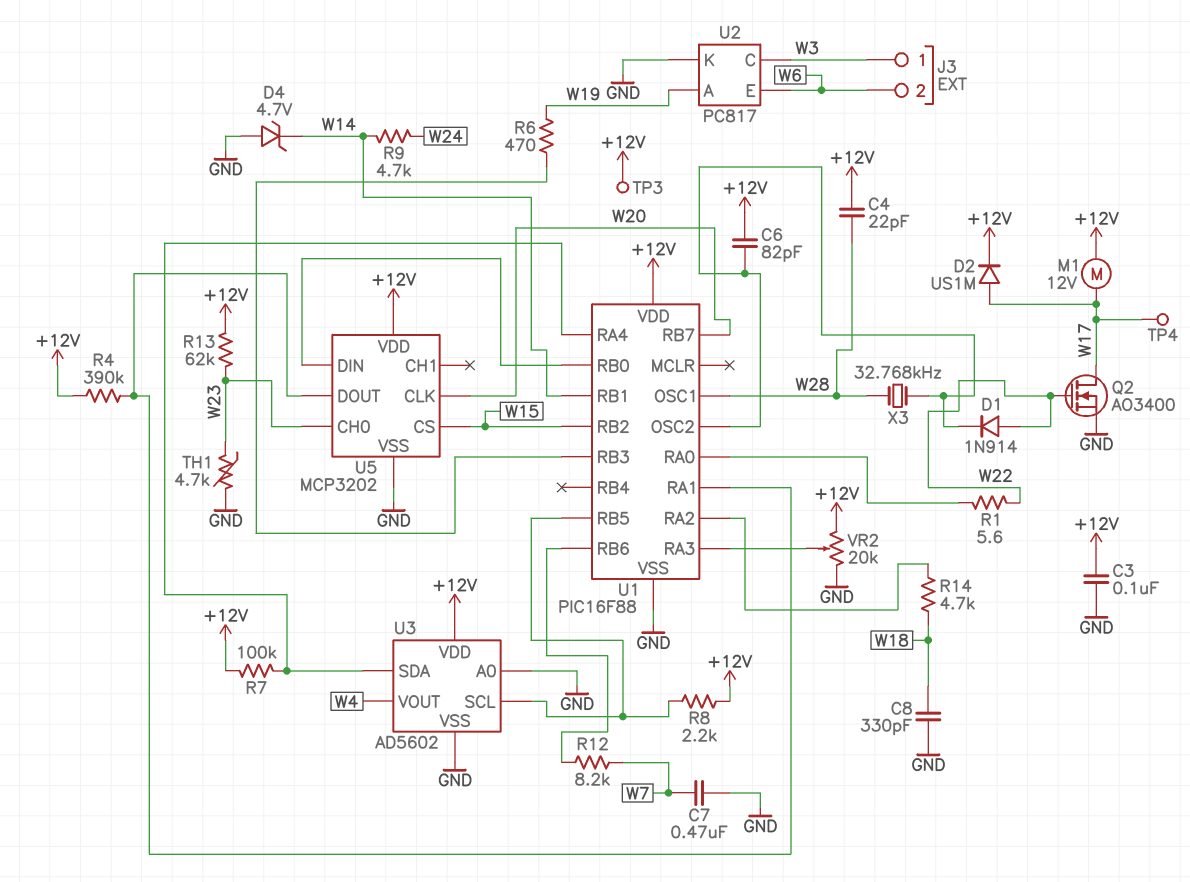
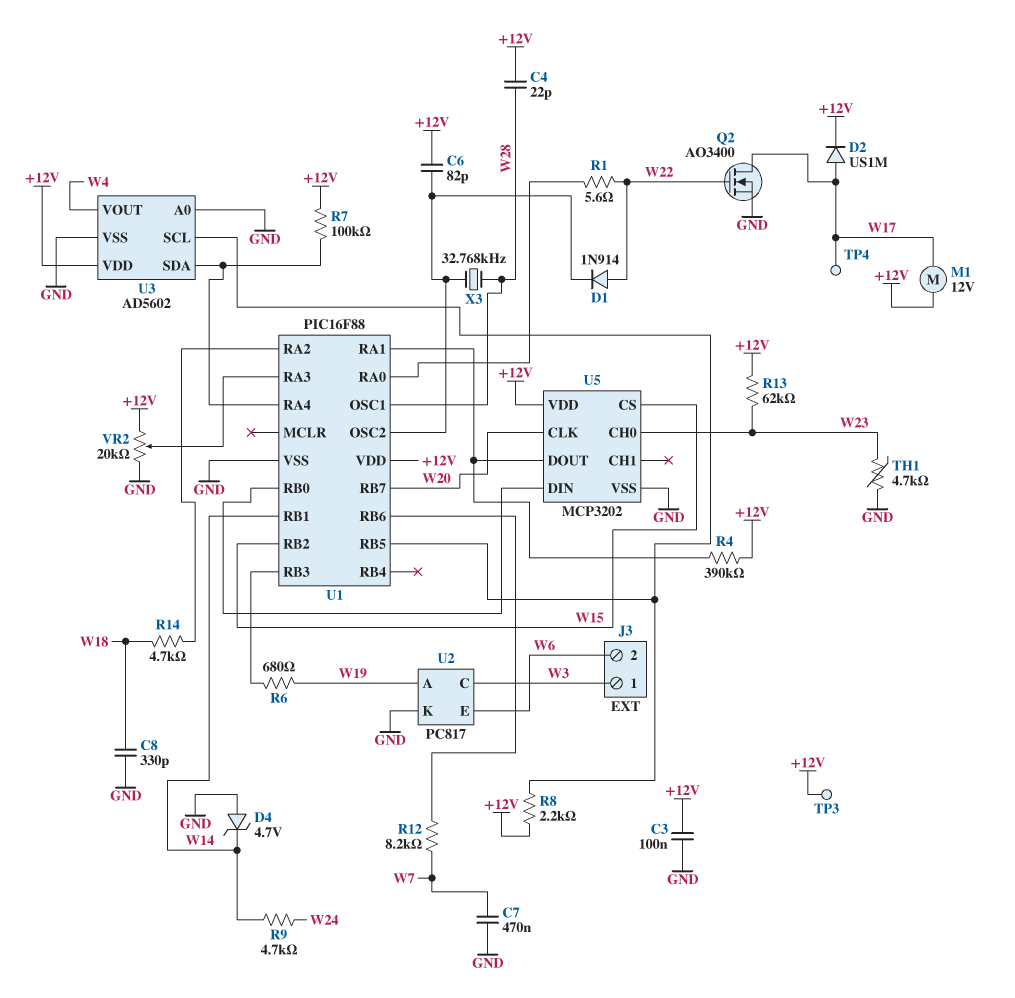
R6: 470 (U1/RB3, W19) -> 680 (U1/RB3, W19)

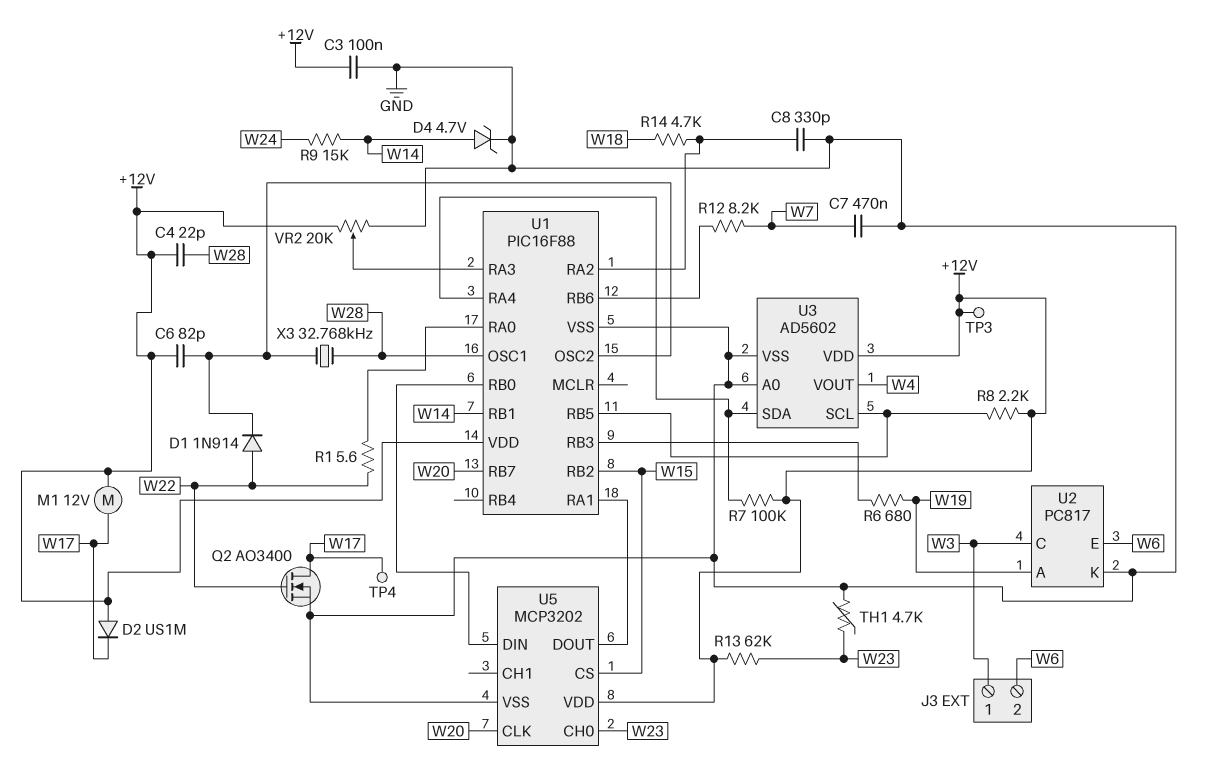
C8: 330pF (GND, W18) -> 330pF (GND, U1/RA2)
D2: diode US1M (A W17, K +12V) -> diode US1M (A +12V, K W17)
D4: zener 4.7V (A GND, K W14) -> zener 4.7V (A W14, K GND)
R4: 390k (+12V, U1/RA1) -> none
R9: 4.7k (W14, W24) -> 15k (W14, W24)

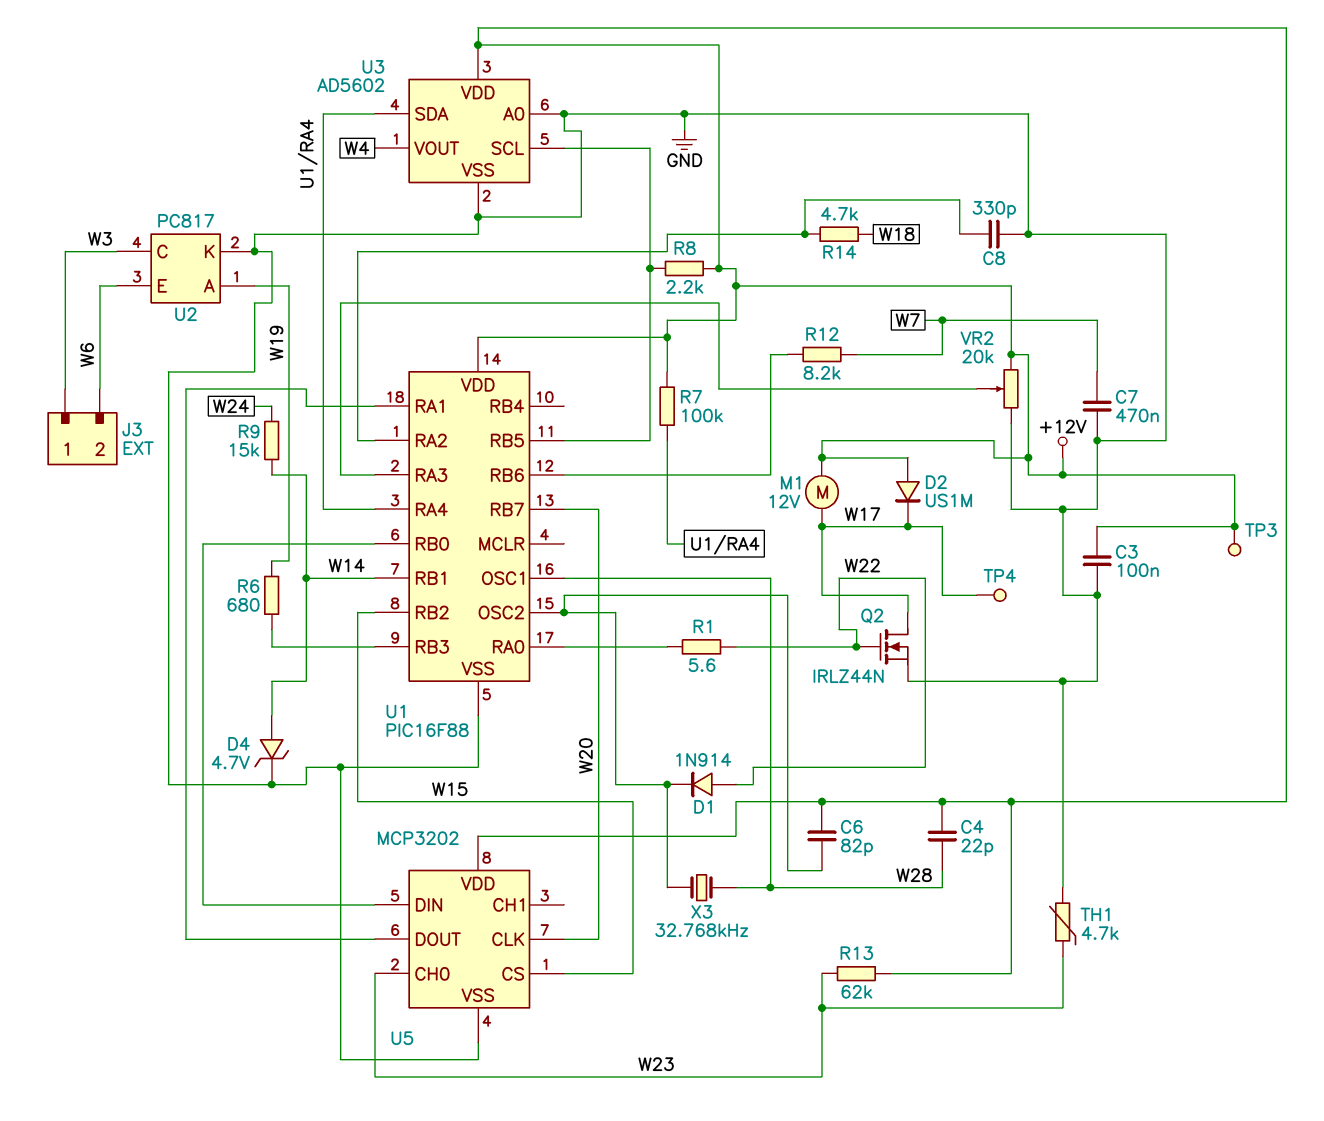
Q2: NMOS AO3400 (G W22, D W17, S GND) -> NMOS IRLZ44N (G W22, D W17, S GND)

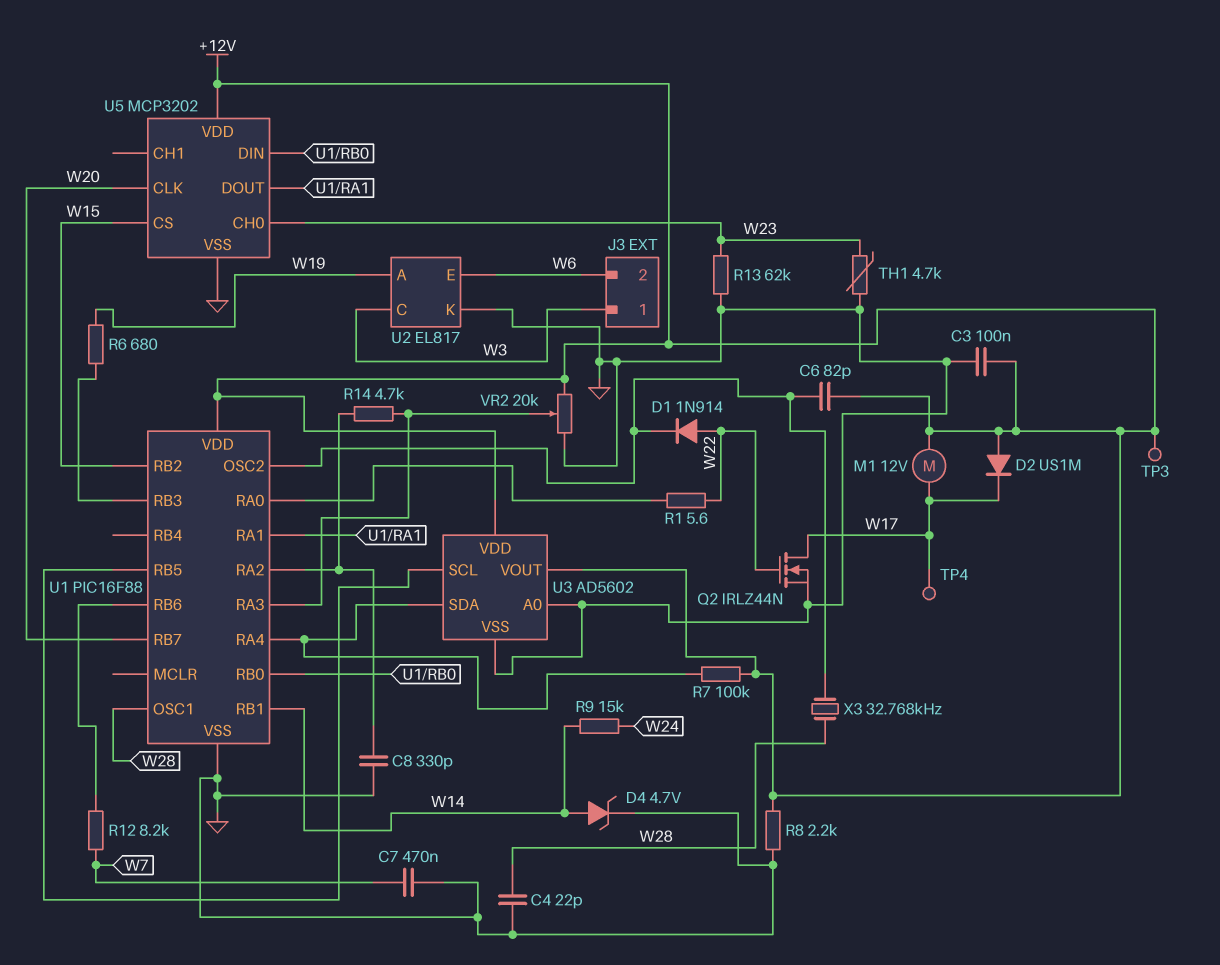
C4: 22pF (+12V, W28) -> 22pF (GND, W28)
R8: 2.2k (+12V, U1/RB5) -> 2.2k (+12V, GND)
R13: 62k (+12V, W23) -> 62k (GND, W23)
R14: 4.7k (U1/RA2, W18) -> 4.7k (U1/RA2, U1/RA3)
U2: PC817 -> EL817
U3 pin VOUT: W4 -> +12V

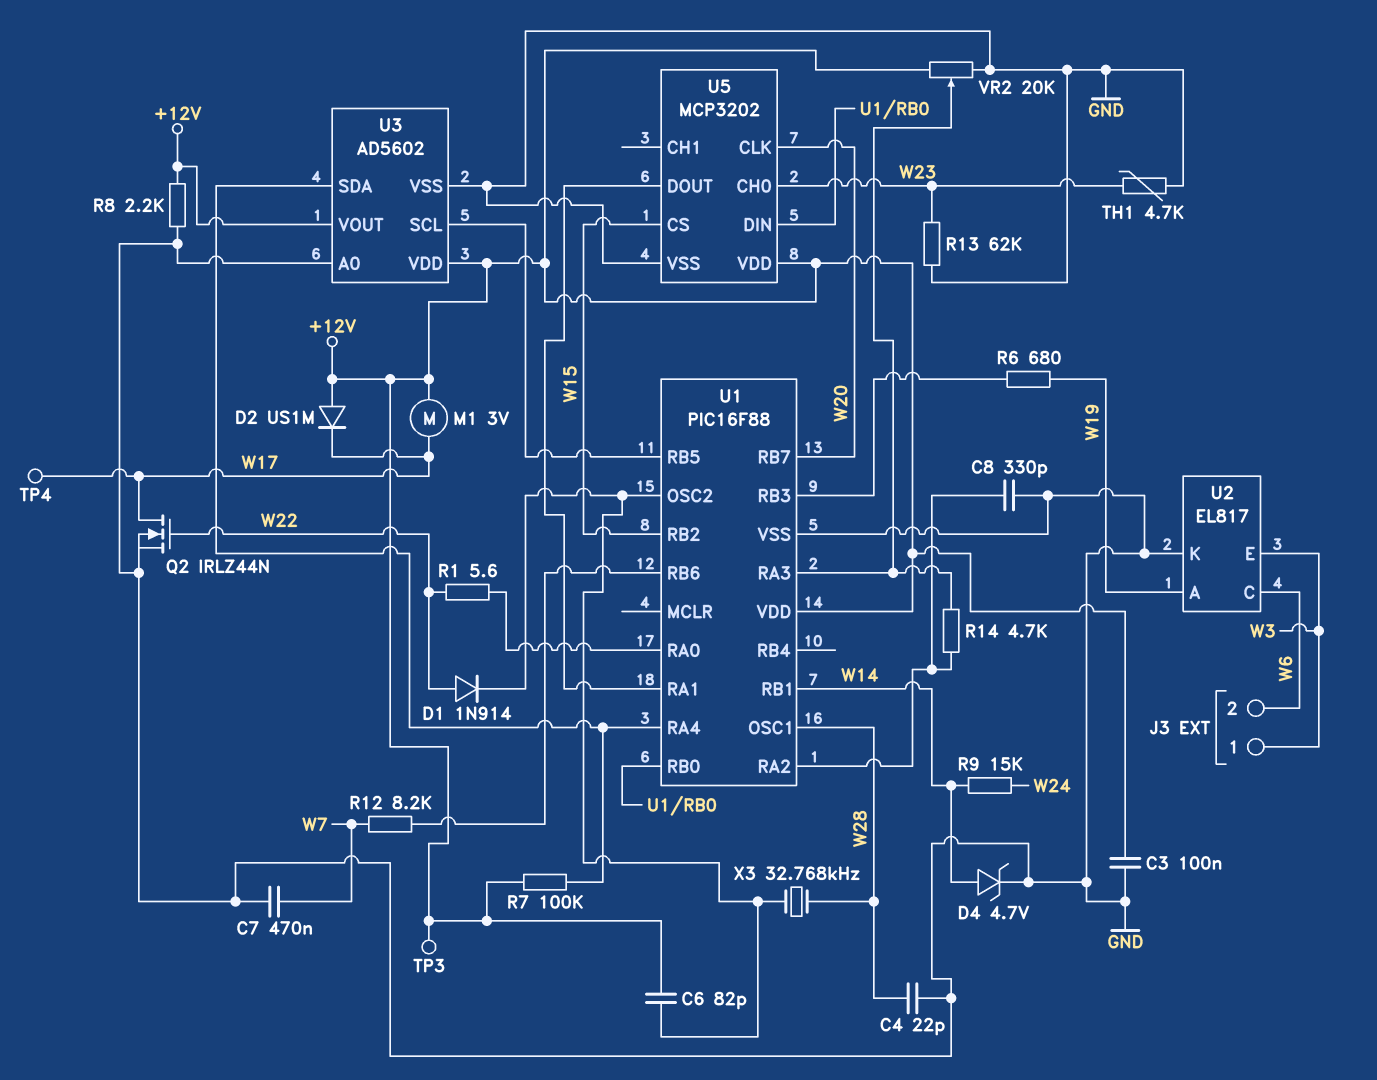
M1: motor 12V (+12V, W17) -> motor 3V (+12V, W17)
U2 pin C: W3 -> W6
U2 pin E: W6 -> W3

